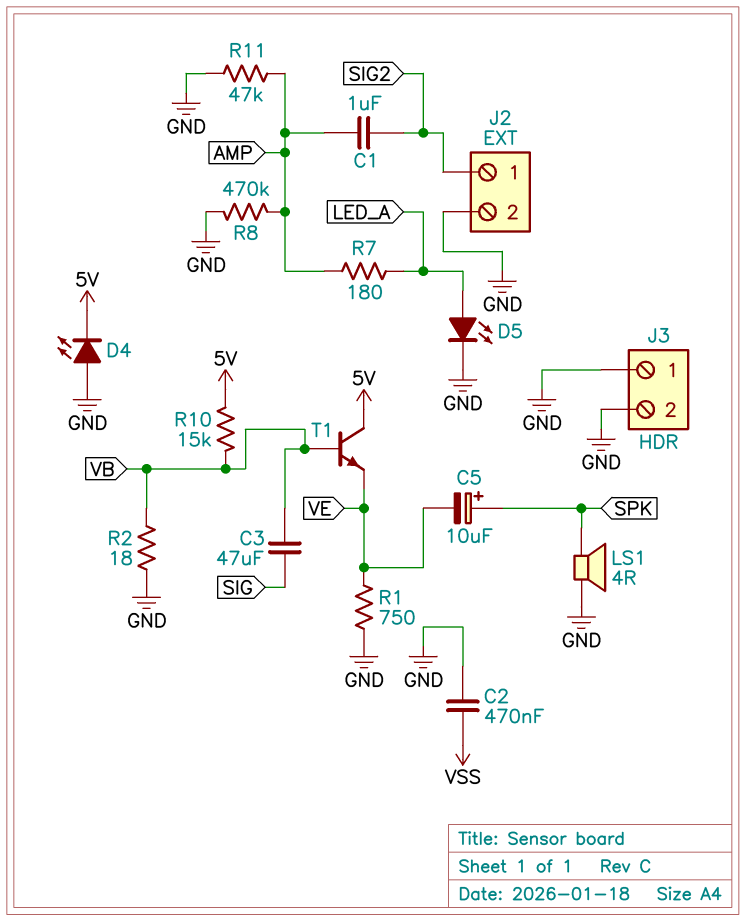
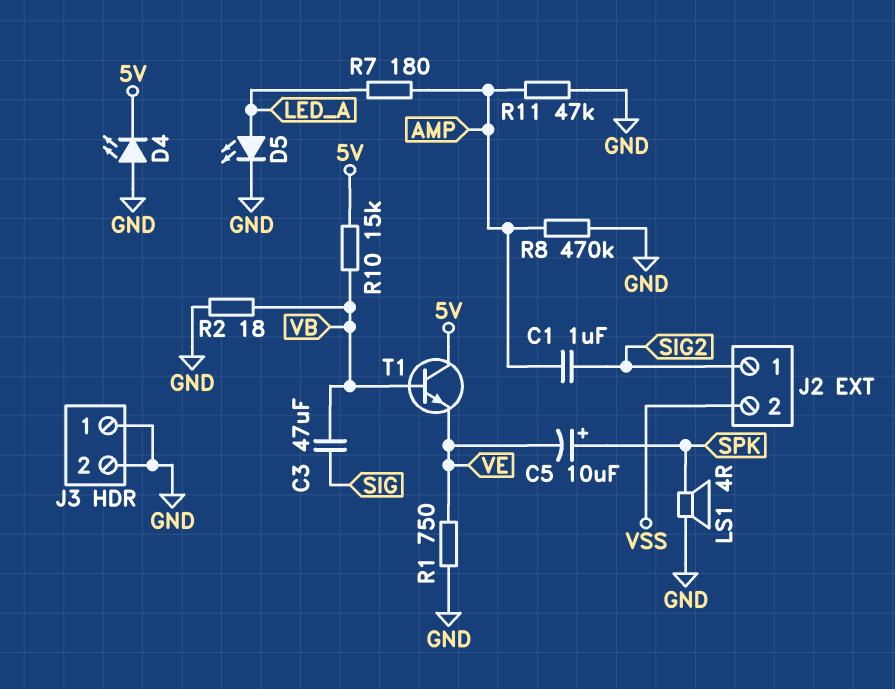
C2: 470nF (GND, VSS) -> none
J2 pin 2: GND -> VSS

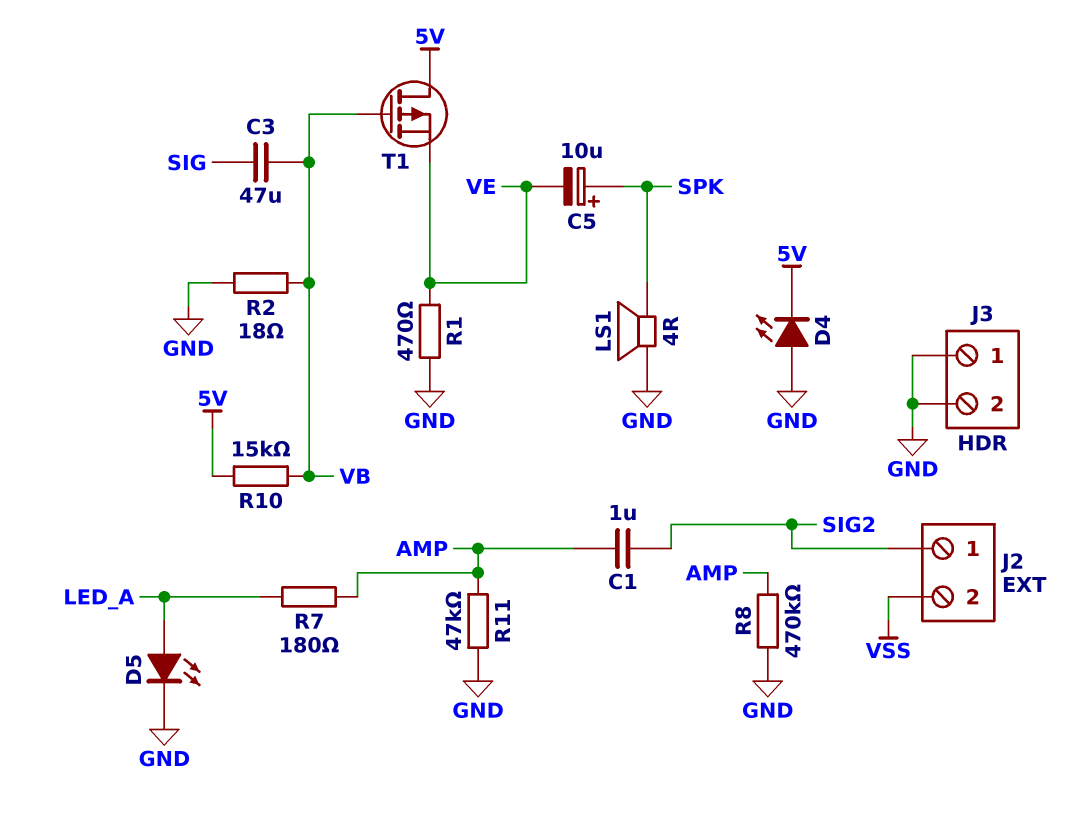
R1: 750 (GND, VE) -> 470 (GND, VE)
T1: NPN (B VB, C 5V, E VE) -> PMOS (G VB, D 5V, S VE)

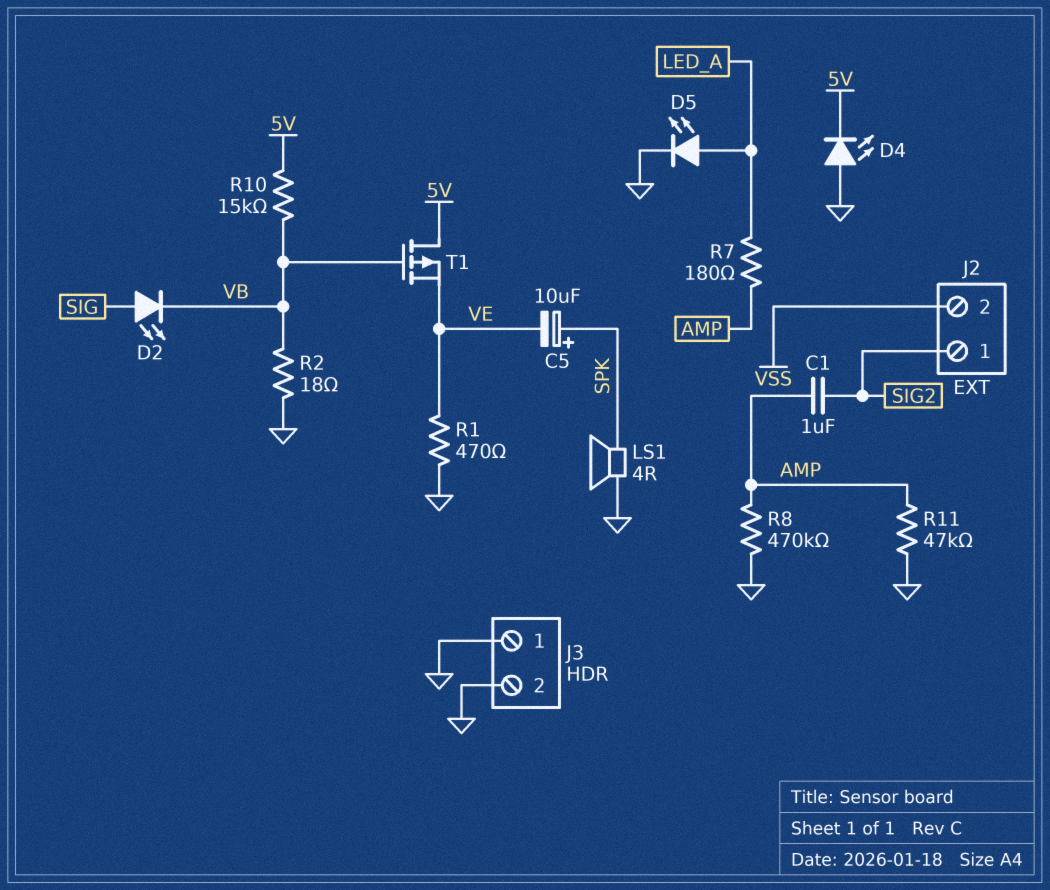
C3: 47uF (SIG, VB) -> none
D2: none -> LED (A SIG, K VB)

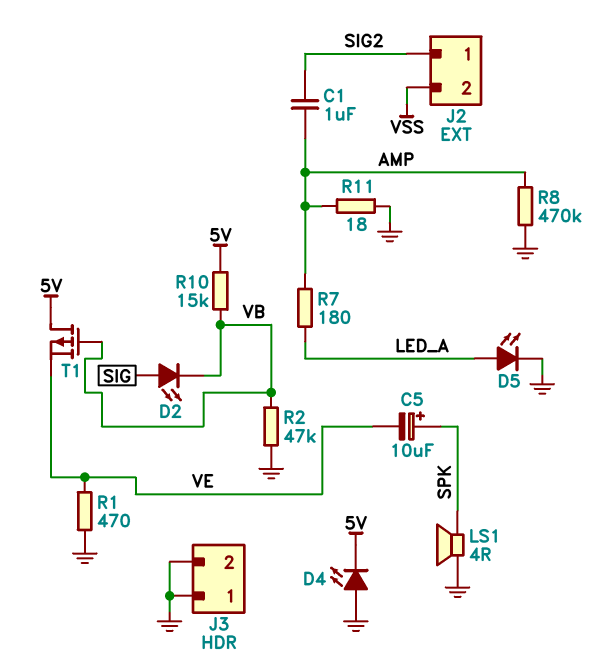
R2: 18 (GND, VB) -> 47k (GND, VB)
R11: 47k (AMP, GND) -> 18 (AMP, GND)

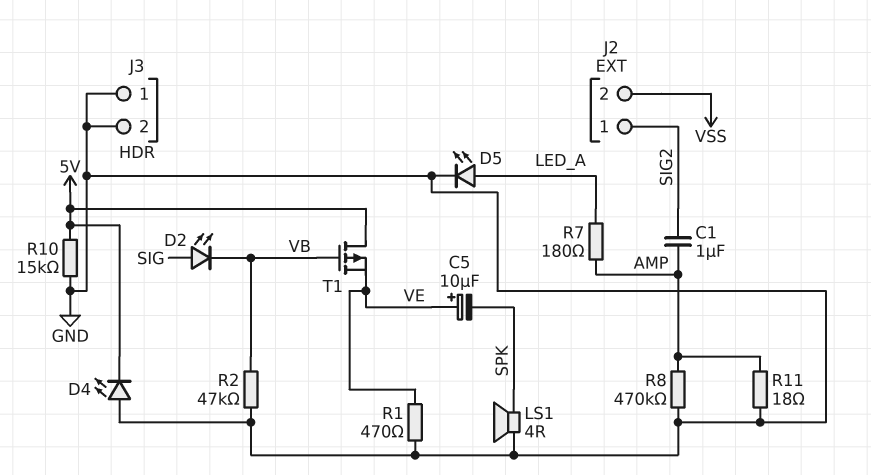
C5: 10uF (plus SPK, minus VE) -> 10uF (plus VE, minus SPK)
R10: 15k (5V, VB) -> 15k (5V, GND)

